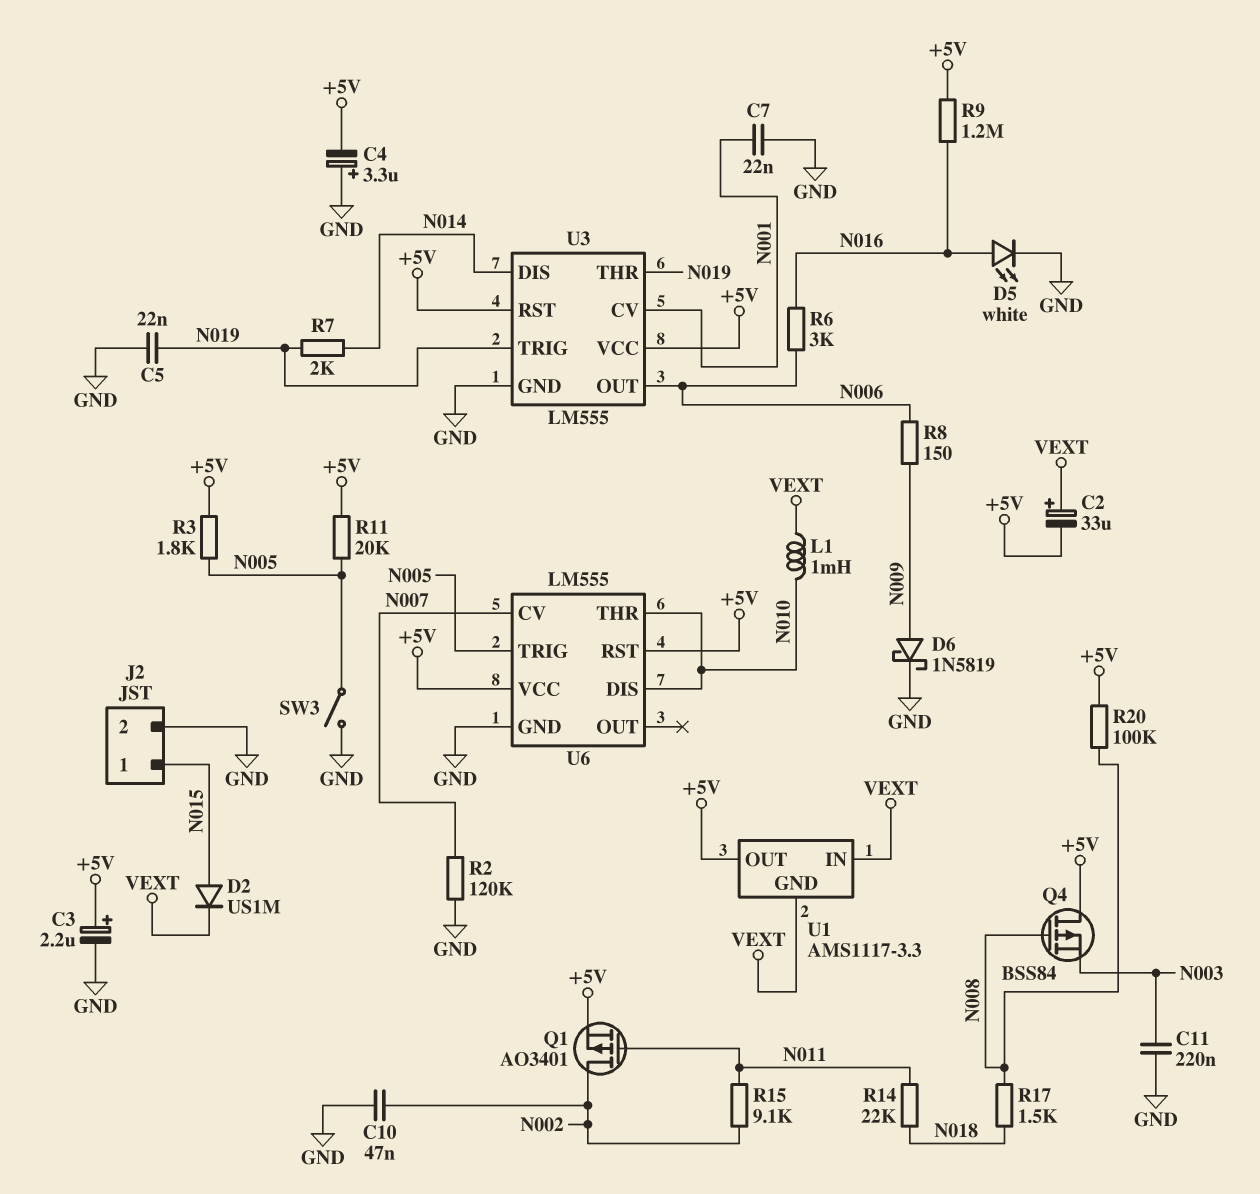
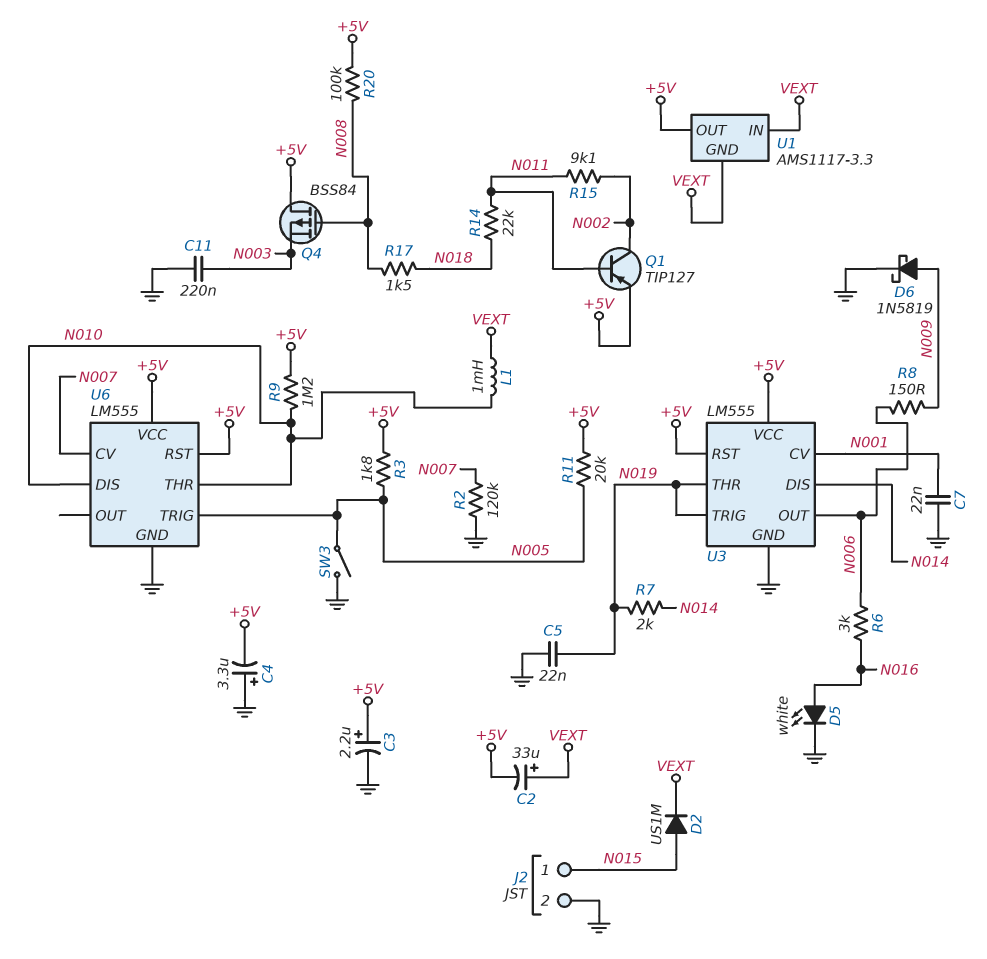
C10: 47nF (GND, N002) -> none
Q1: PMOS AO3401 (G N011, D N002, S +5V) -> PNP TIP127 (B N011, C N002, E +5V)
R9: 1.2M (+5V, N016) -> 1.2M (+5V, N010)

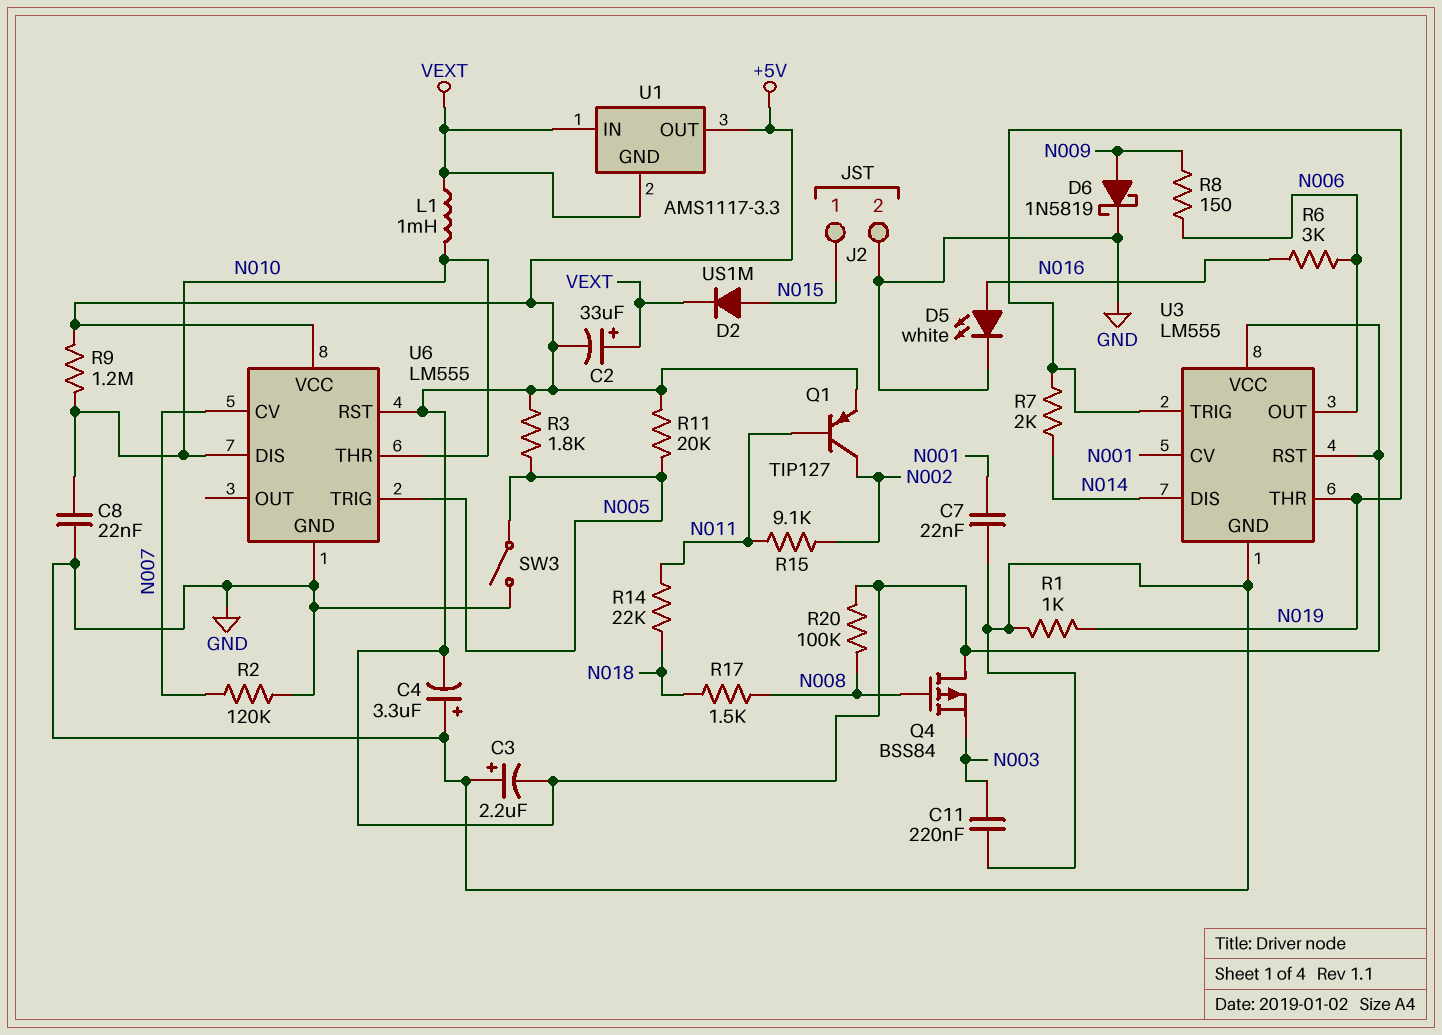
C3: 2.2uF (plus +5V, minus GND) -> 2.2uF (plus GND, minus +5V)
C5: 22nF (GND, N019) -> none
C8: none -> 22nF (GND, N010)
R1: none -> 1k (GND, N019)

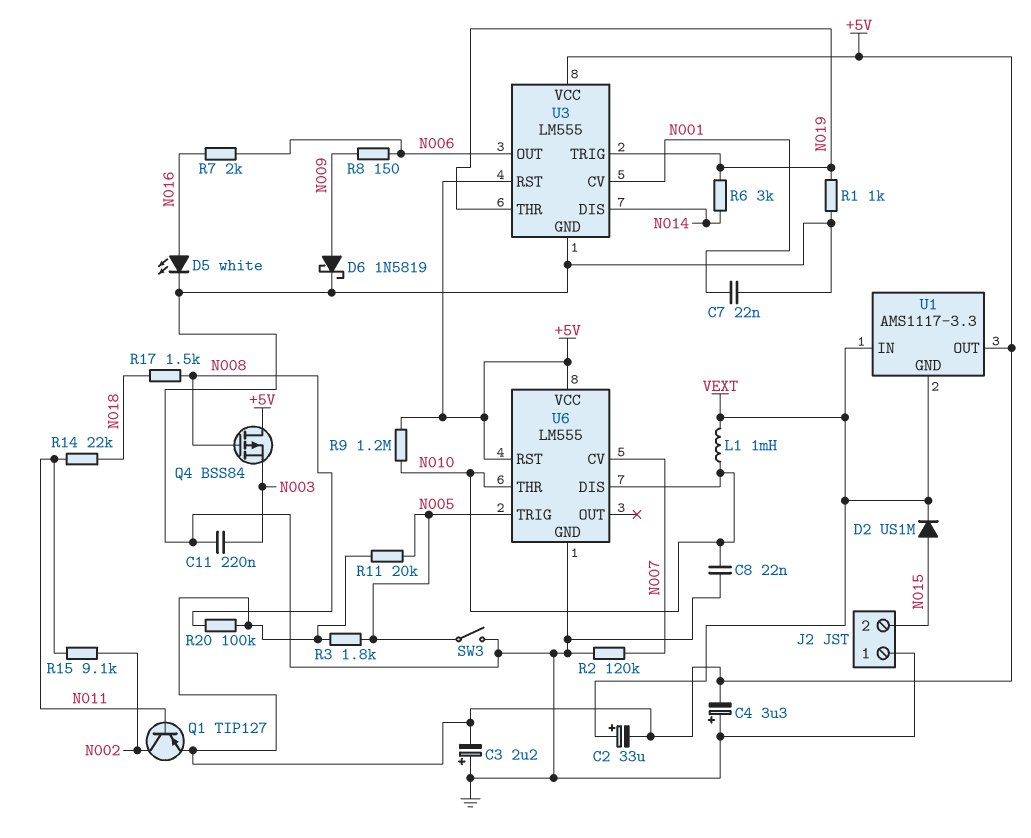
J2 pin 1: N015 -> GND
J2 pin 2: GND -> N015
R6: 3k (N006, N016) -> 3k (N014, N019)
R7: 2k (N014, N019) -> 2k (N006, N016)

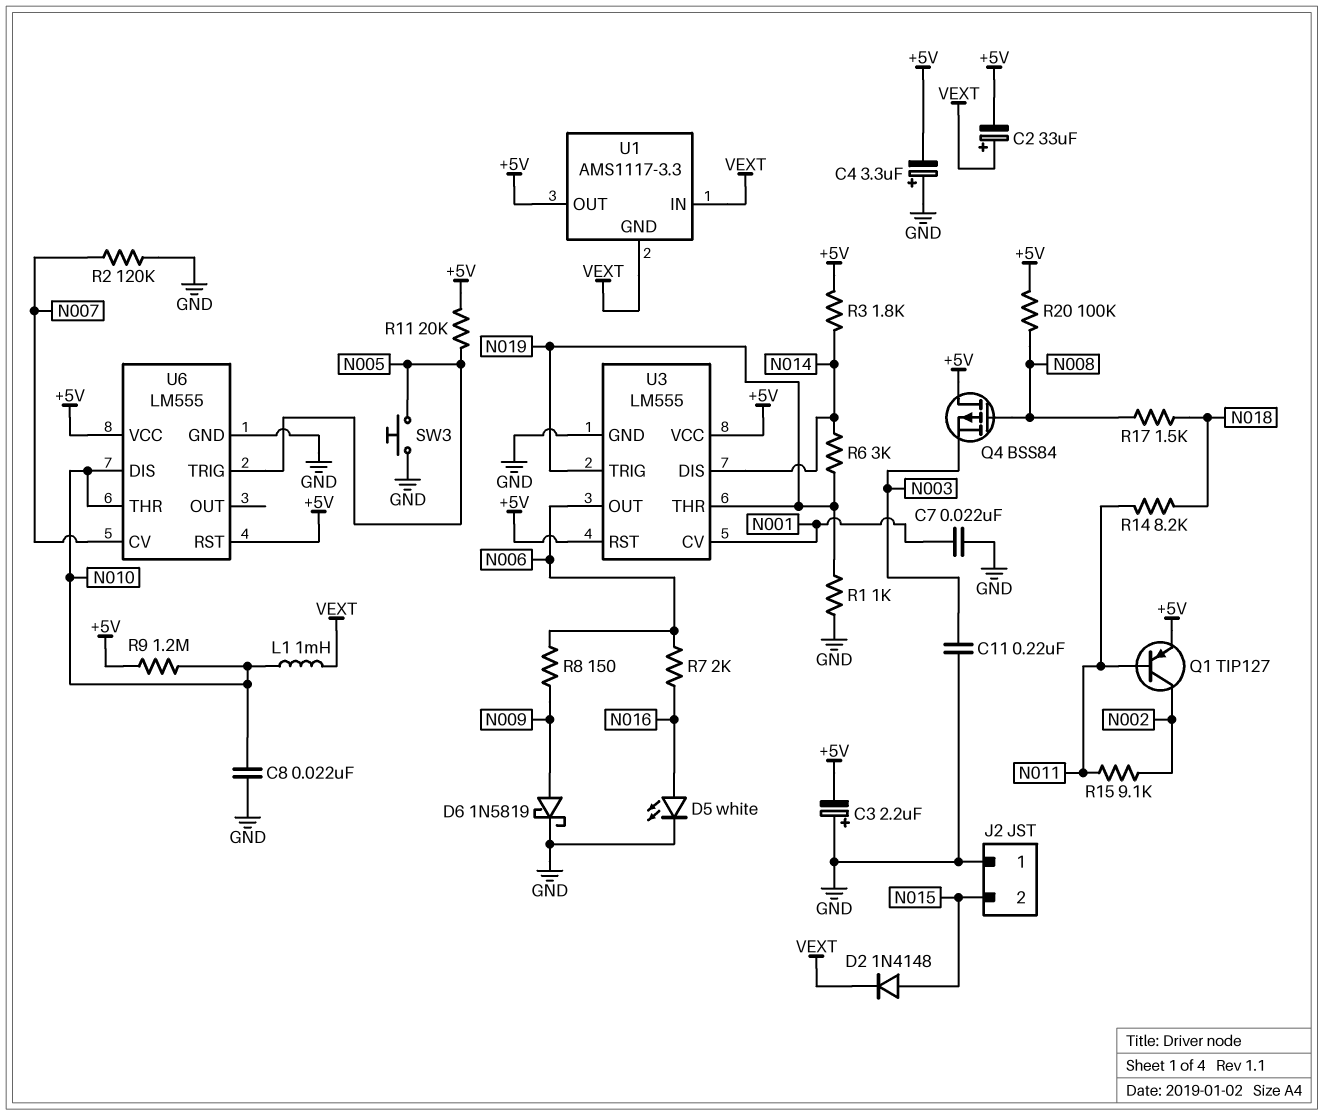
D2: diode US1M (A N015, K VEXT) -> diode 1N4148 (A N015, K VEXT)
R3: 1.8k (+5V, N005) -> 1.8k (+5V, N014)
R14: 22k (N011, N018) -> 8.2k (N011, N018)
SW3: switch (GND, N005) -> button (GND, N005)

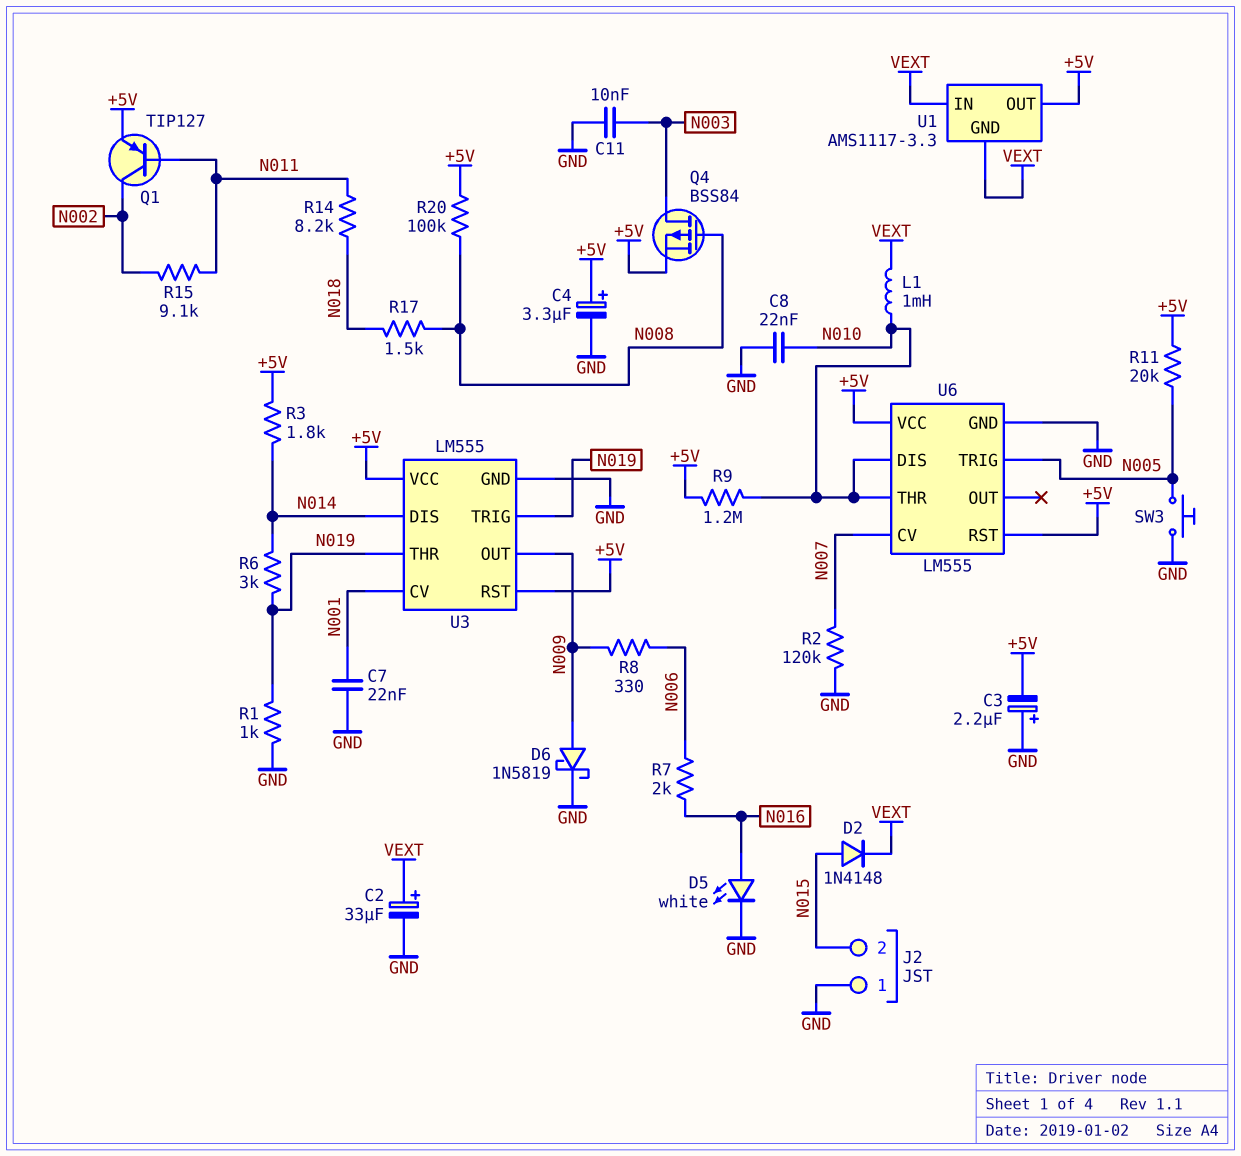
C2: 33uF (plus VEXT, minus +5V) -> 33uF (plus VEXT, minus GND)
C4: 3.3uF (plus GND, minus +5V) -> 3.3uF (plus +5V, minus GND)
C11: 220nF (GND, N003) -> 10nF (GND, N003)
Q4: PMOS BSS84 (G N008, D +5V, S N003) -> PMOS BSS84 (G N008, D N003, S +5V)
R8: 150 (N006, N009) -> 330 (N006, N009)
U3 pin OUT: N006 -> N009

